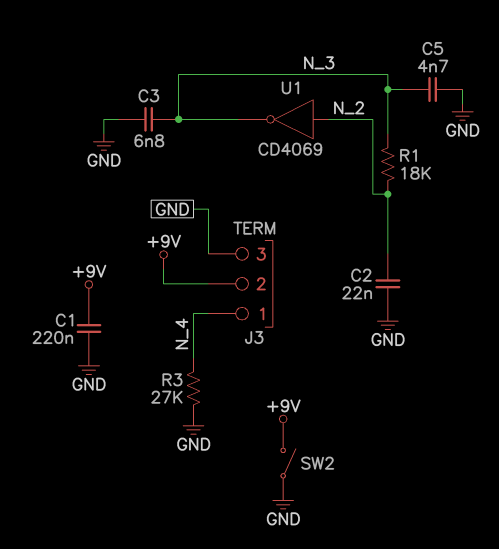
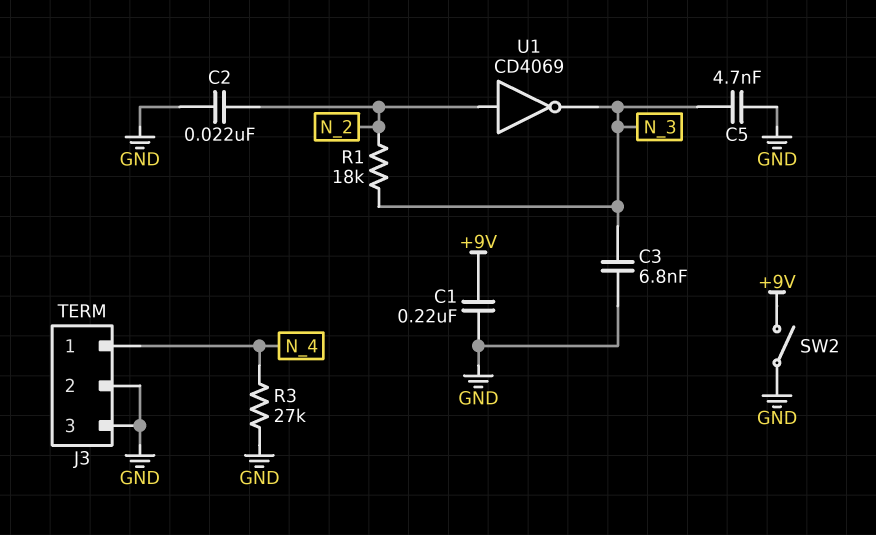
J3 pin 2: +9V -> GND

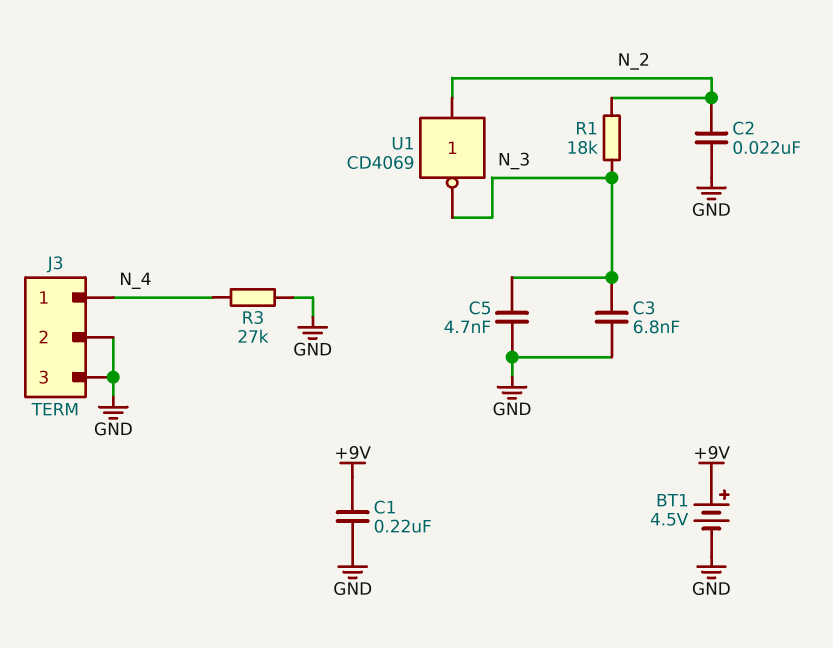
BT1: none -> 4.5V (plus +9V, minus GND)
SW2: switch (+9V, GND) -> none

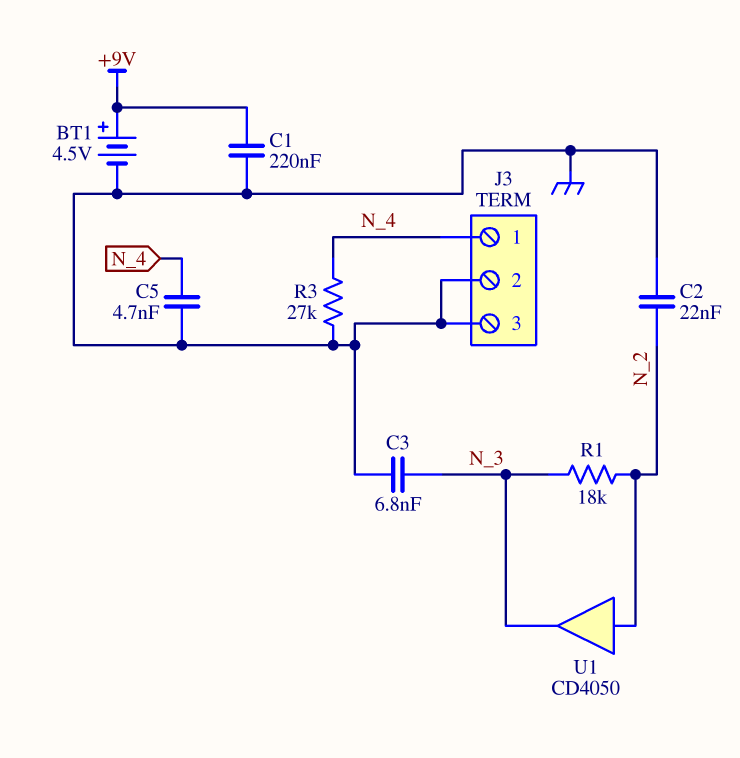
C5: 4.7nF (GND, N_3) -> 4.7nF (GND, N_4)
U1: NOT CD4069 (in N_2, out N_3) -> buffer CD4050 (in N_2, out N_3)

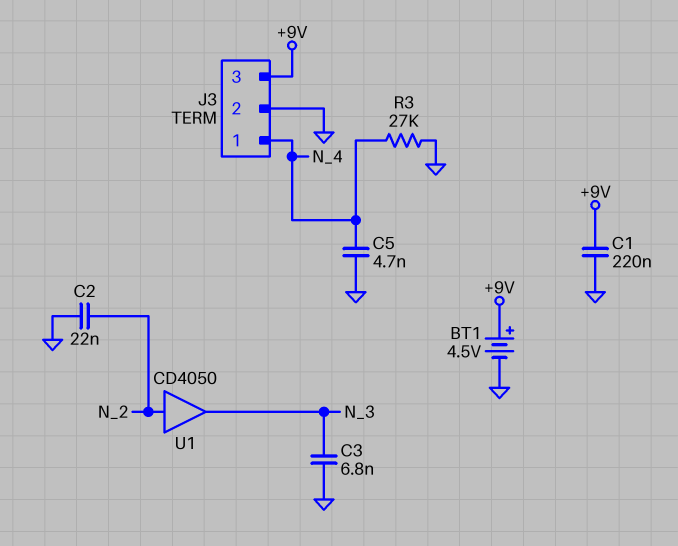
J3 pin 3: GND -> +9V
R1: 18k (N_2, N_3) -> none

